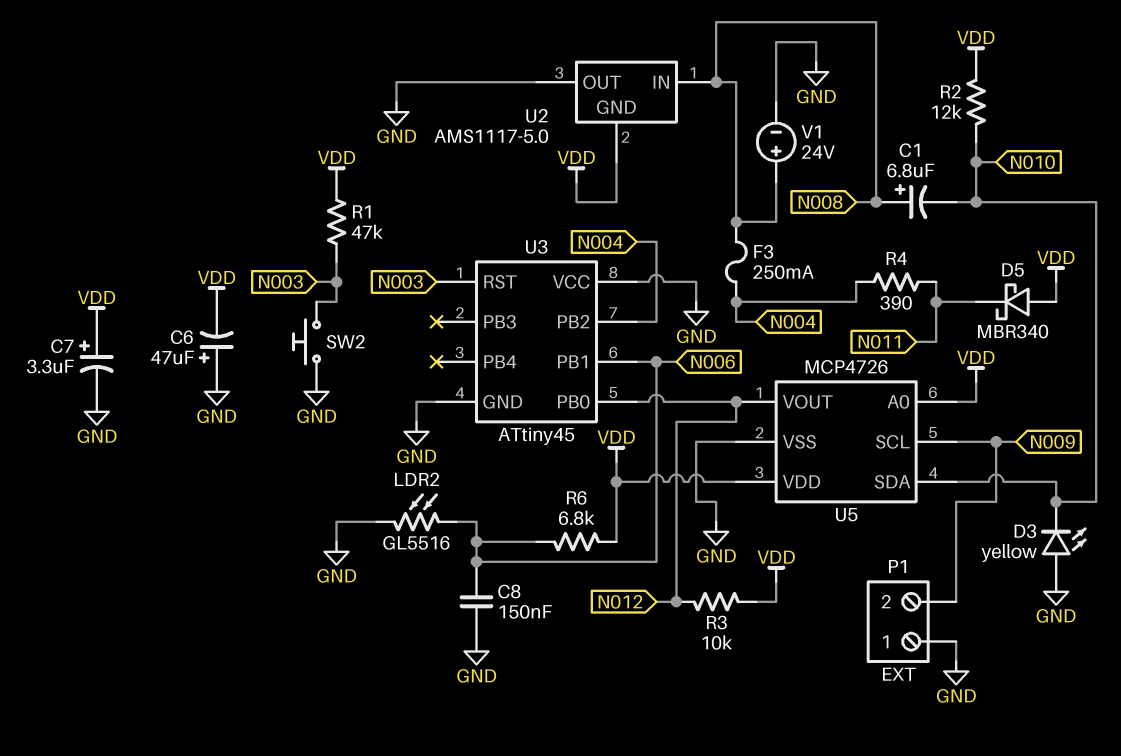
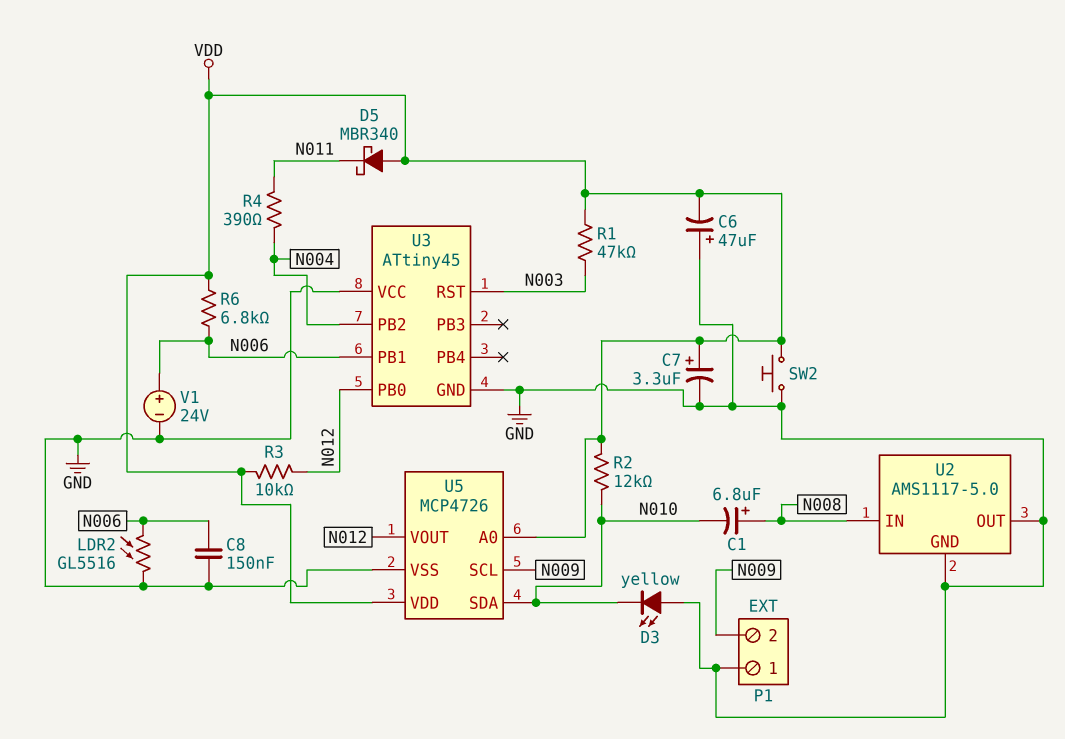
F3: 250mA (N004, N008) -> none
SW2: button (GND, N003) -> button (GND, VDD)
U2 pin GND: VDD -> GND
V1: 24V (plus N008, minus GND) -> 24V (plus N006, minus GND)

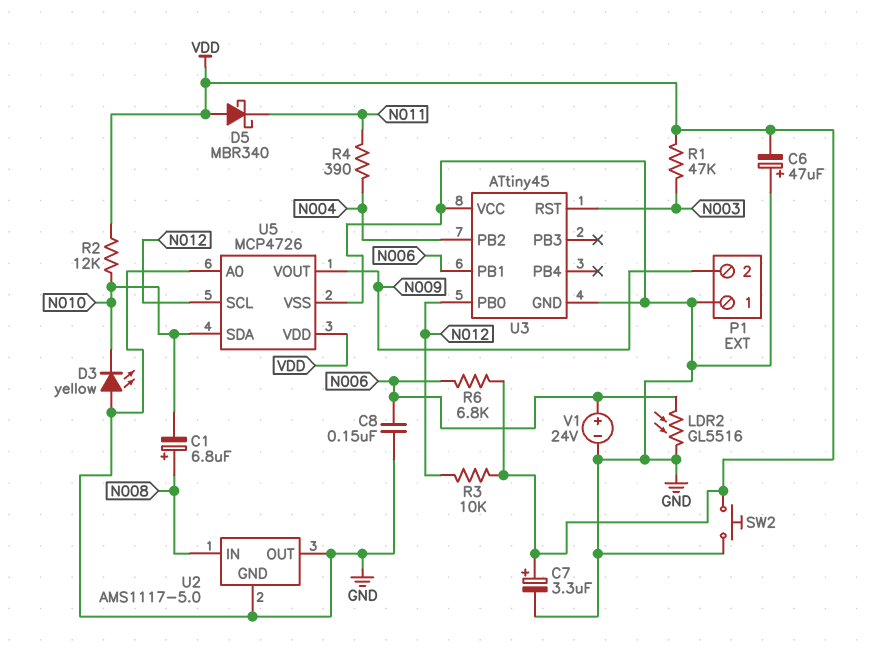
U5 pin A0: VDD -> GND
U5 pin SCL: N009 -> N012
U5 pin VOUT: N012 -> N009

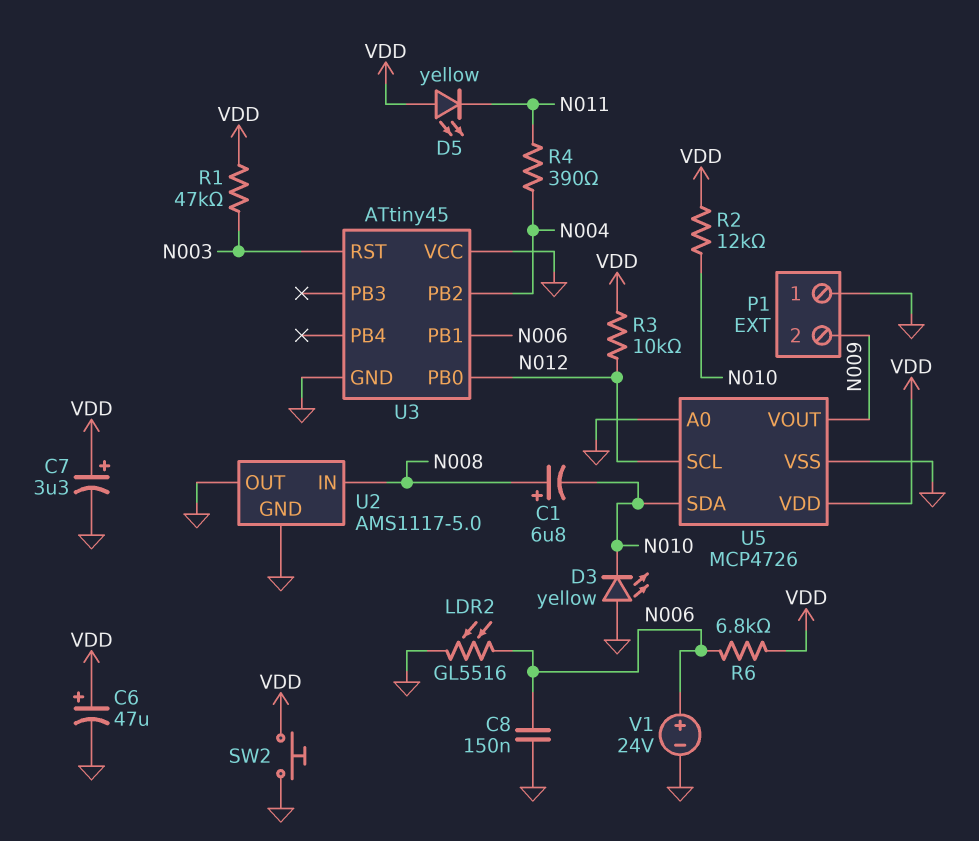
C6: 47uF (plus GND, minus VDD) -> 47uF (plus VDD, minus GND)
D5: schottky MBR340 (A VDD, K N011) -> LED yellow (A VDD, K N011)

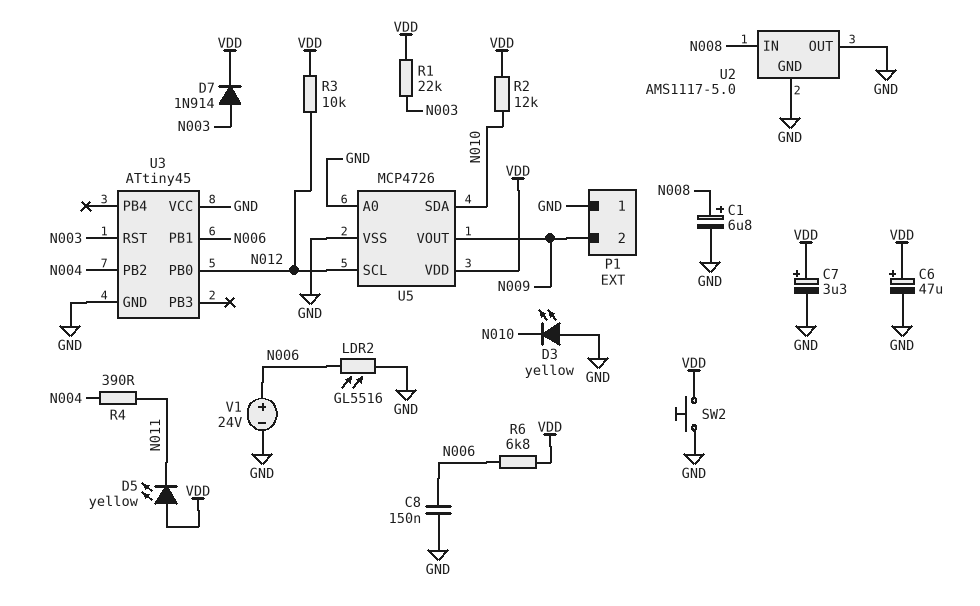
C1: 6.8uF (plus N008, minus N010) -> 6.8uF (plus N008, minus GND)
D7: none -> diode 1N914 (A N003, K VDD)
R1: 47k (N003, VDD) -> 22k (N003, VDD)

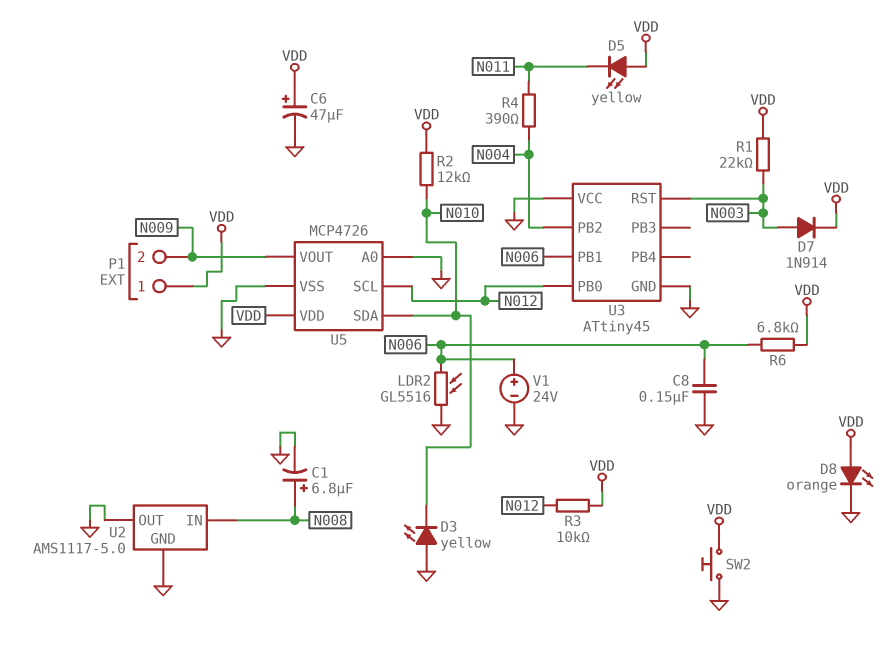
C7: 3.3uF (plus VDD, minus GND) -> none
D8: none -> LED orange (A VDD, K GND)
P1 pin 1: GND -> VDD

